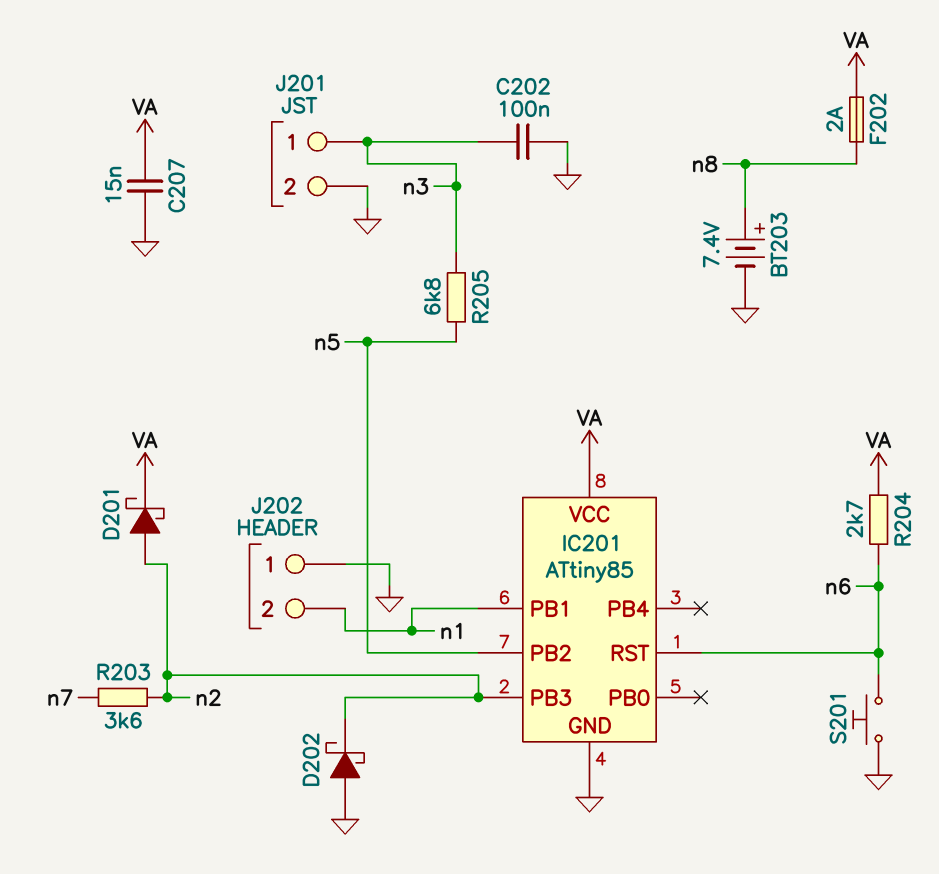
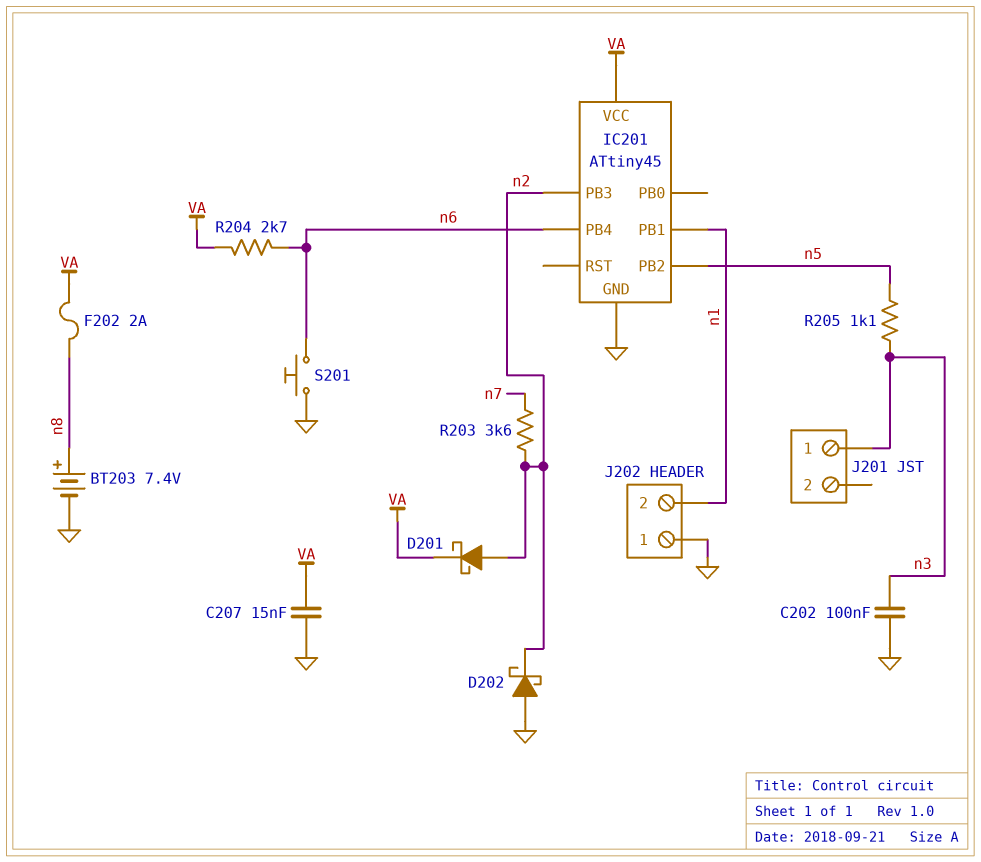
IC201: ATtiny85 -> ATtiny45
IC201 pin PB4: none -> n6
IC201 pin RST: n6 -> none
J201 pin 2: GND -> none
R205: 6.8k (n3, n5) -> 1.1k (n3, n5)

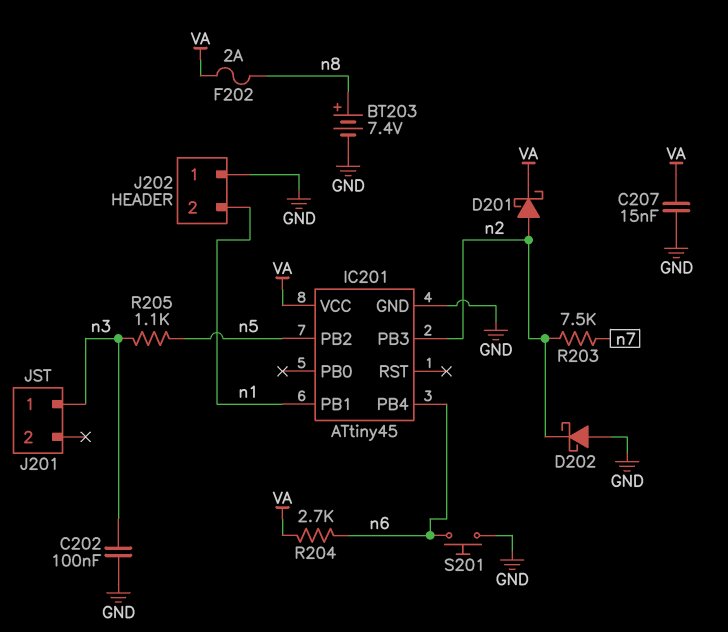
R203: 3.6k (n2, n7) -> 7.5k (n2, n7)

